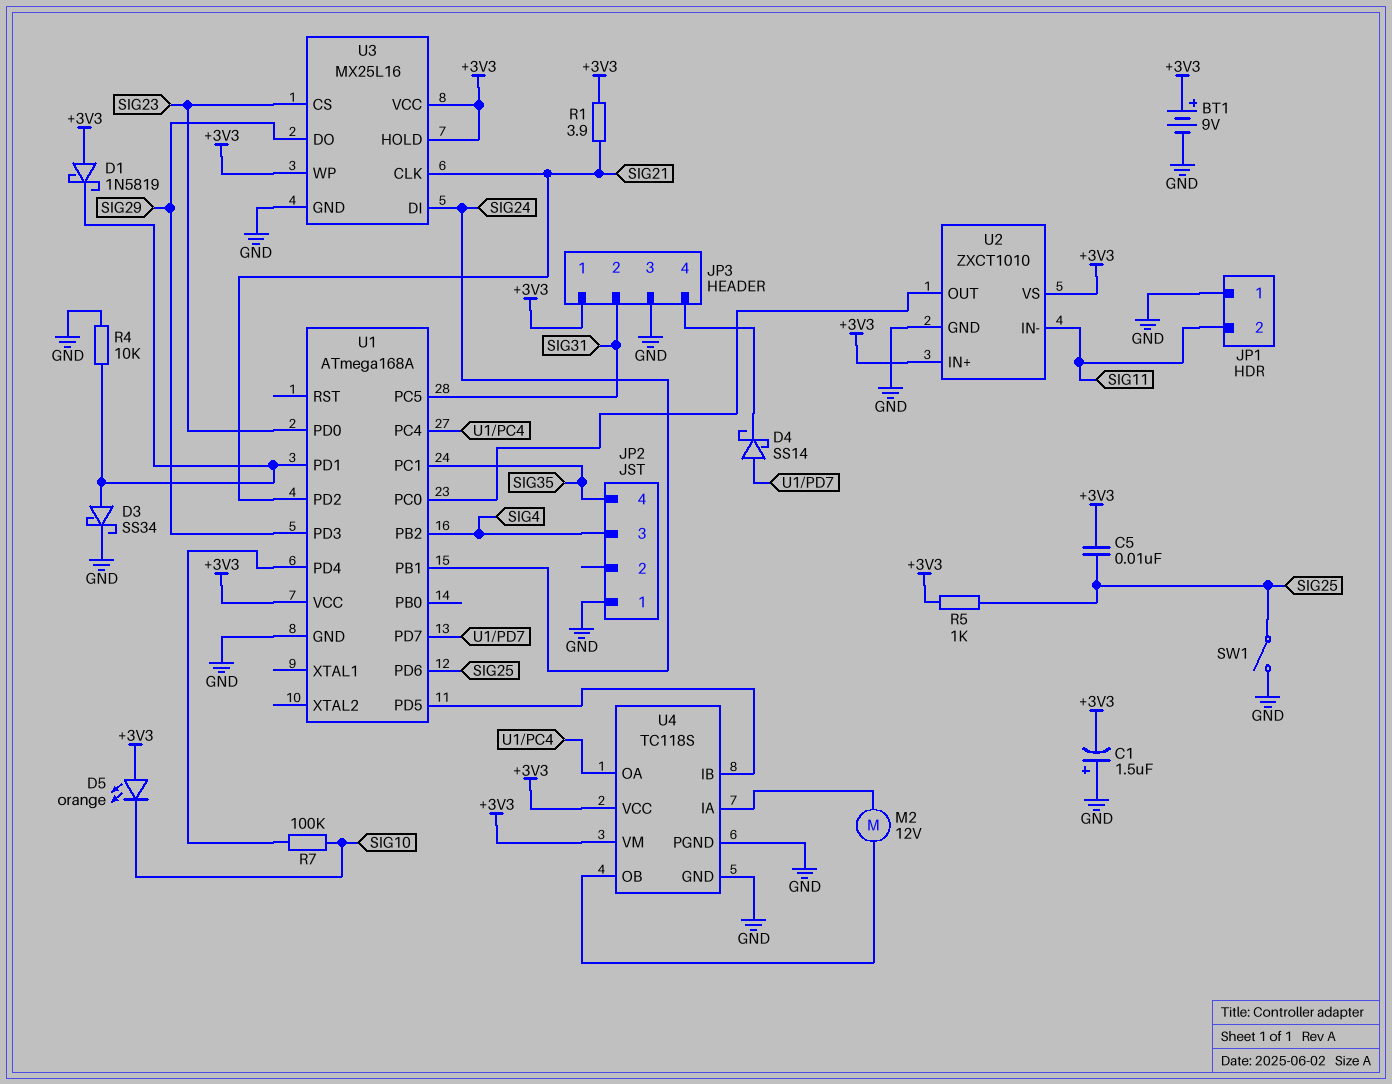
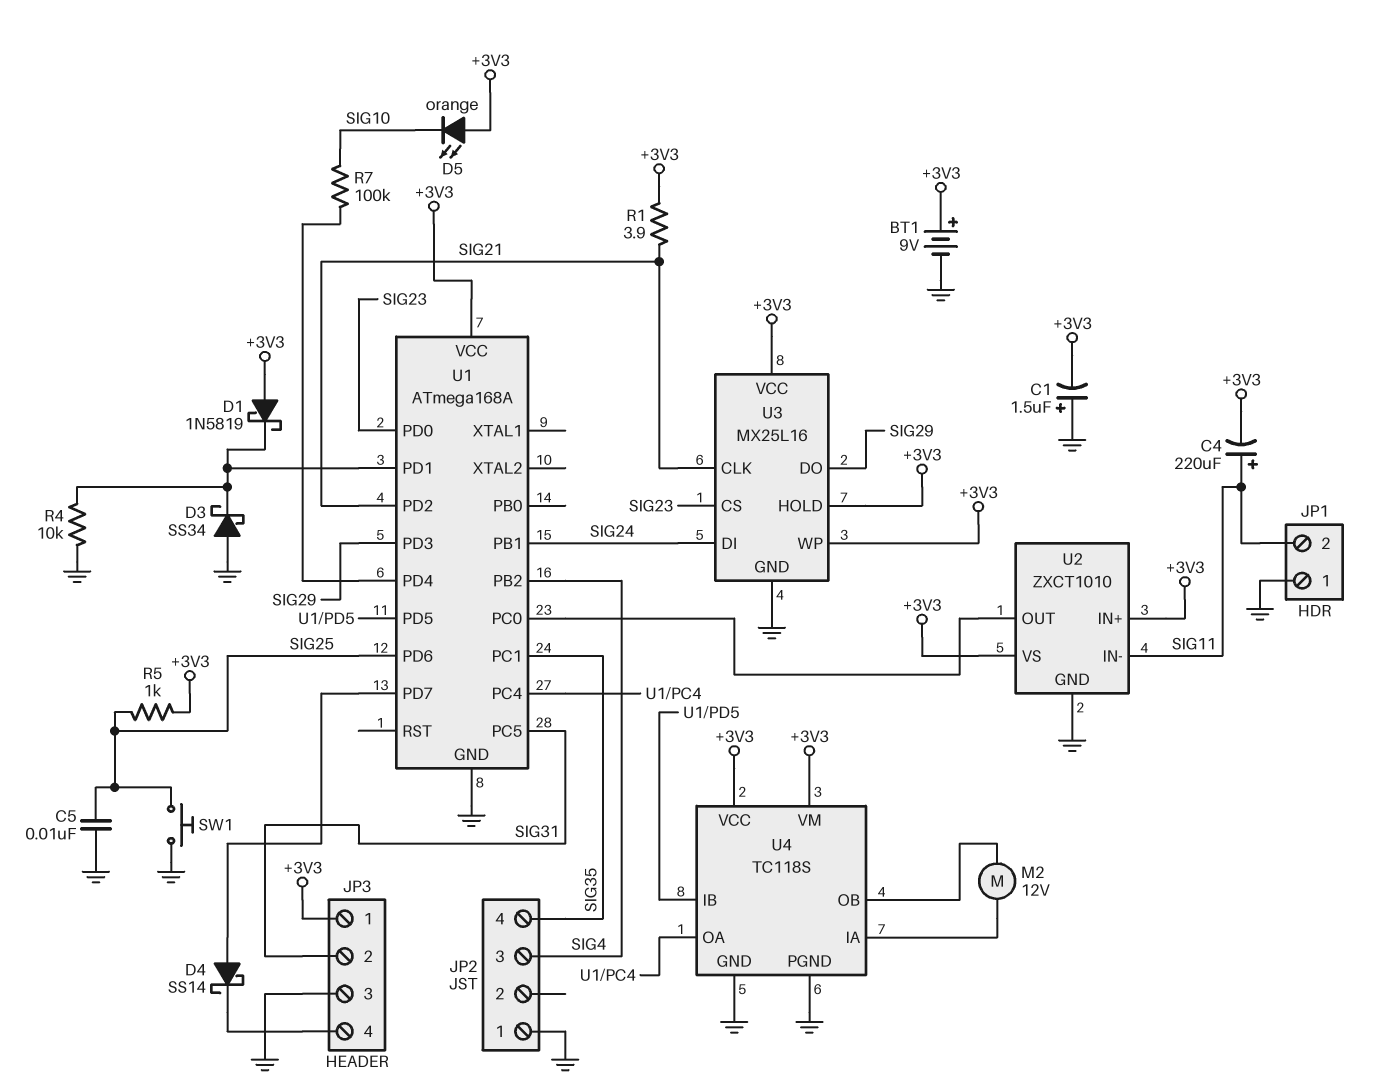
C4: none -> 220uF (plus SIG11, minus +3V3)
C5: 10nF (+3V3, SIG25) -> 10nF (GND, SIG25)
D3: schottky SS34 (A U1/PD1, K GND) -> schottky SS34 (A GND, K U1/PD1)
SW1: switch (GND, SIG25) -> button (GND, SIG25)

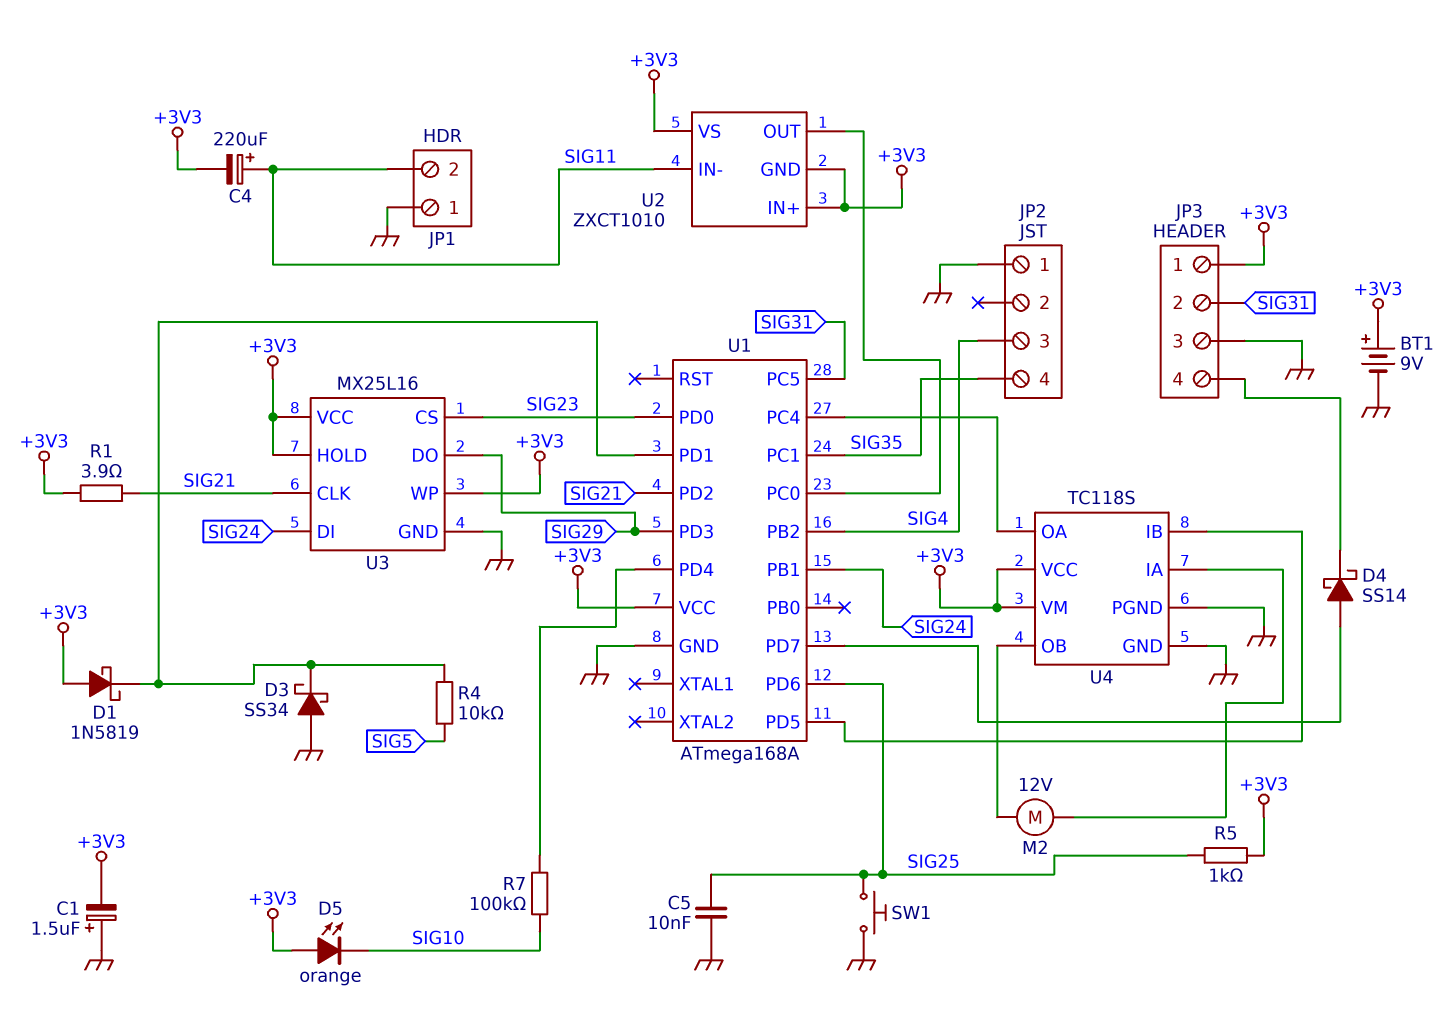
R4: 10k (GND, U1/PD1) -> 10k (SIG5, U1/PD1)
U2 pin GND: GND -> +3V3

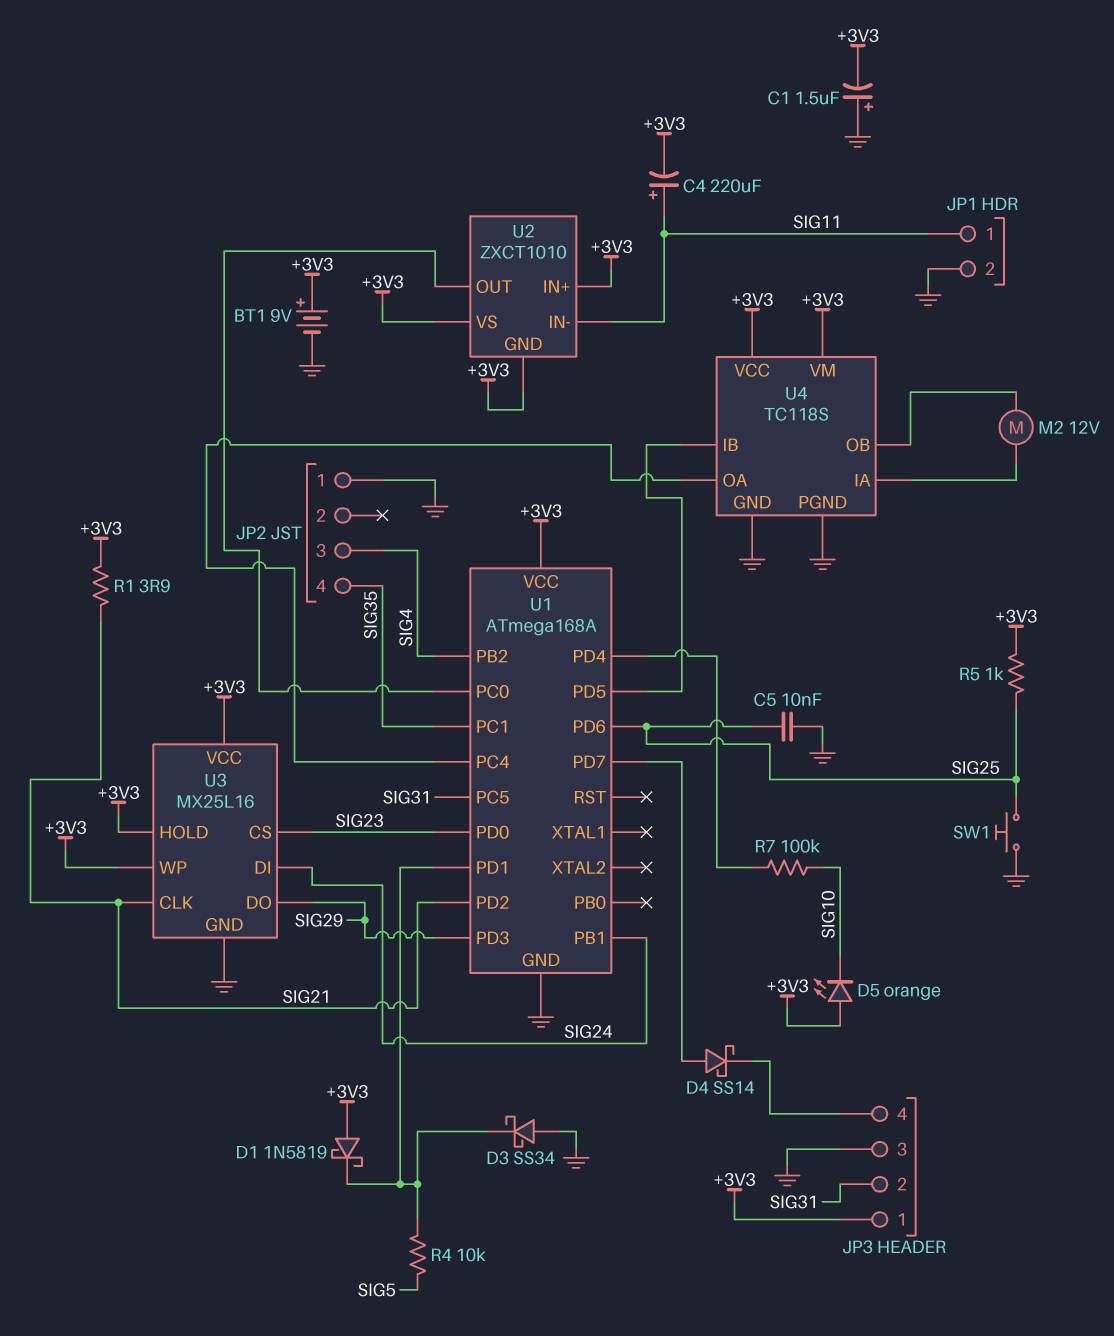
JP1 pin 1: GND -> SIG11
JP1 pin 2: SIG11 -> GND

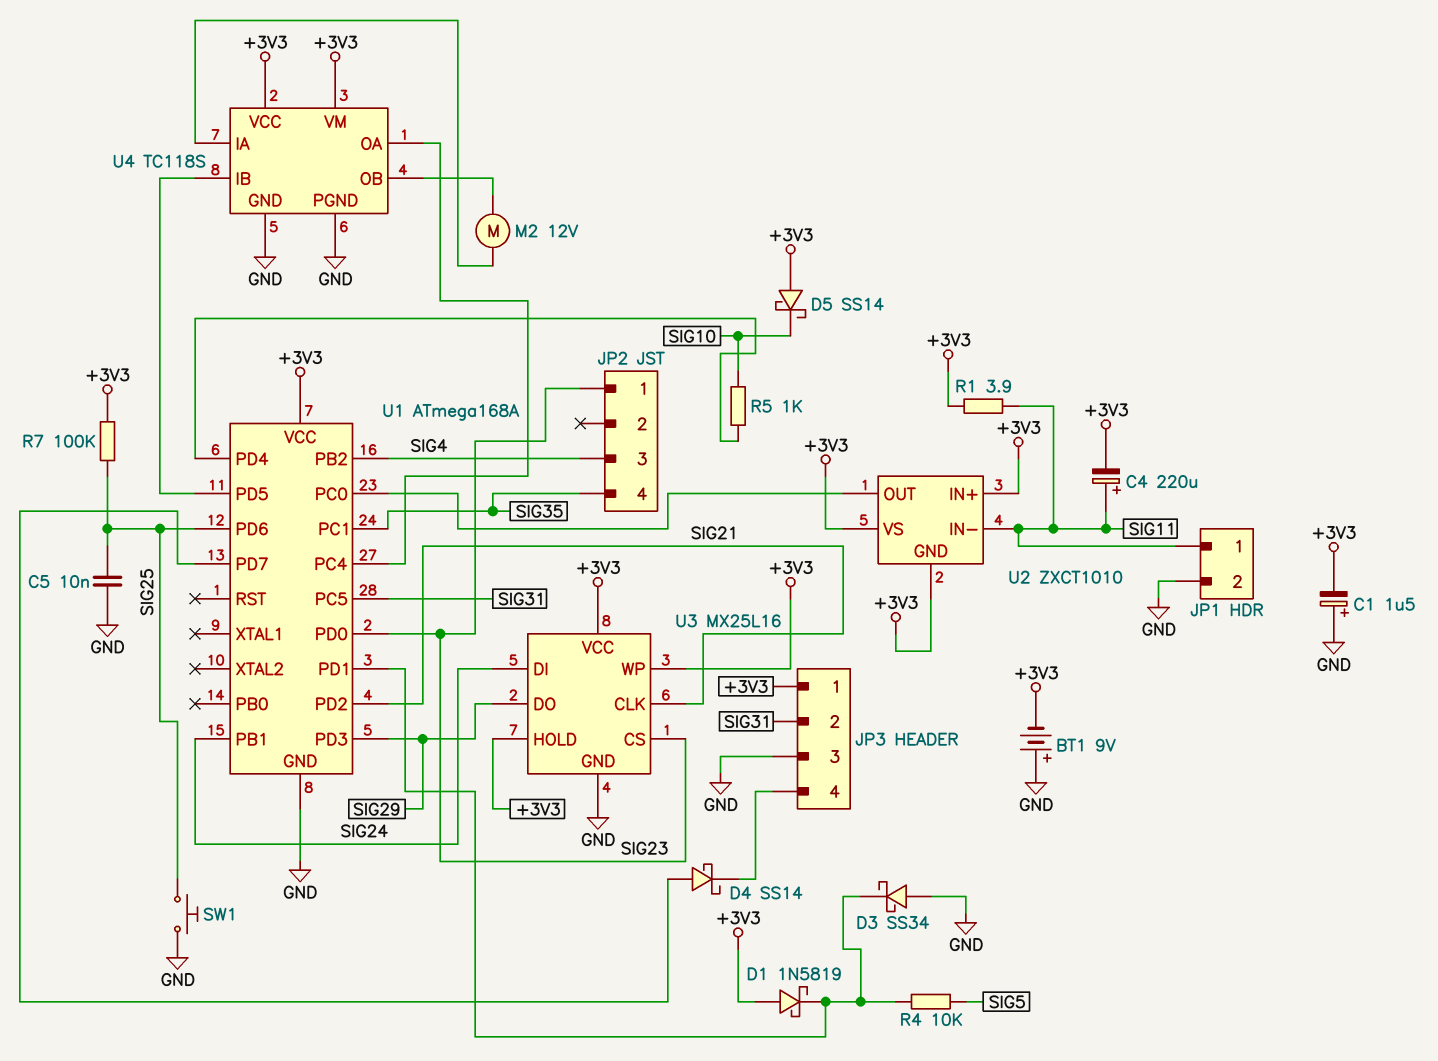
BT1: 9V (plus +3V3, minus GND) -> 9V (plus GND, minus +3V3)
D5: LED orange (A +3V3, K SIG10) -> schottky SS14 (A +3V3, K SIG10)
JP2 pin 1: GND -> SIG23
R1: 3.9 (+3V3, SIG21) -> 3.9 (+3V3, SIG11)
R5: 1k (+3V3, SIG25) -> 1k (SIG10, U1/PD4)
R7: 100k (SIG10, U1/PD4) -> 100k (+3V3, SIG25)

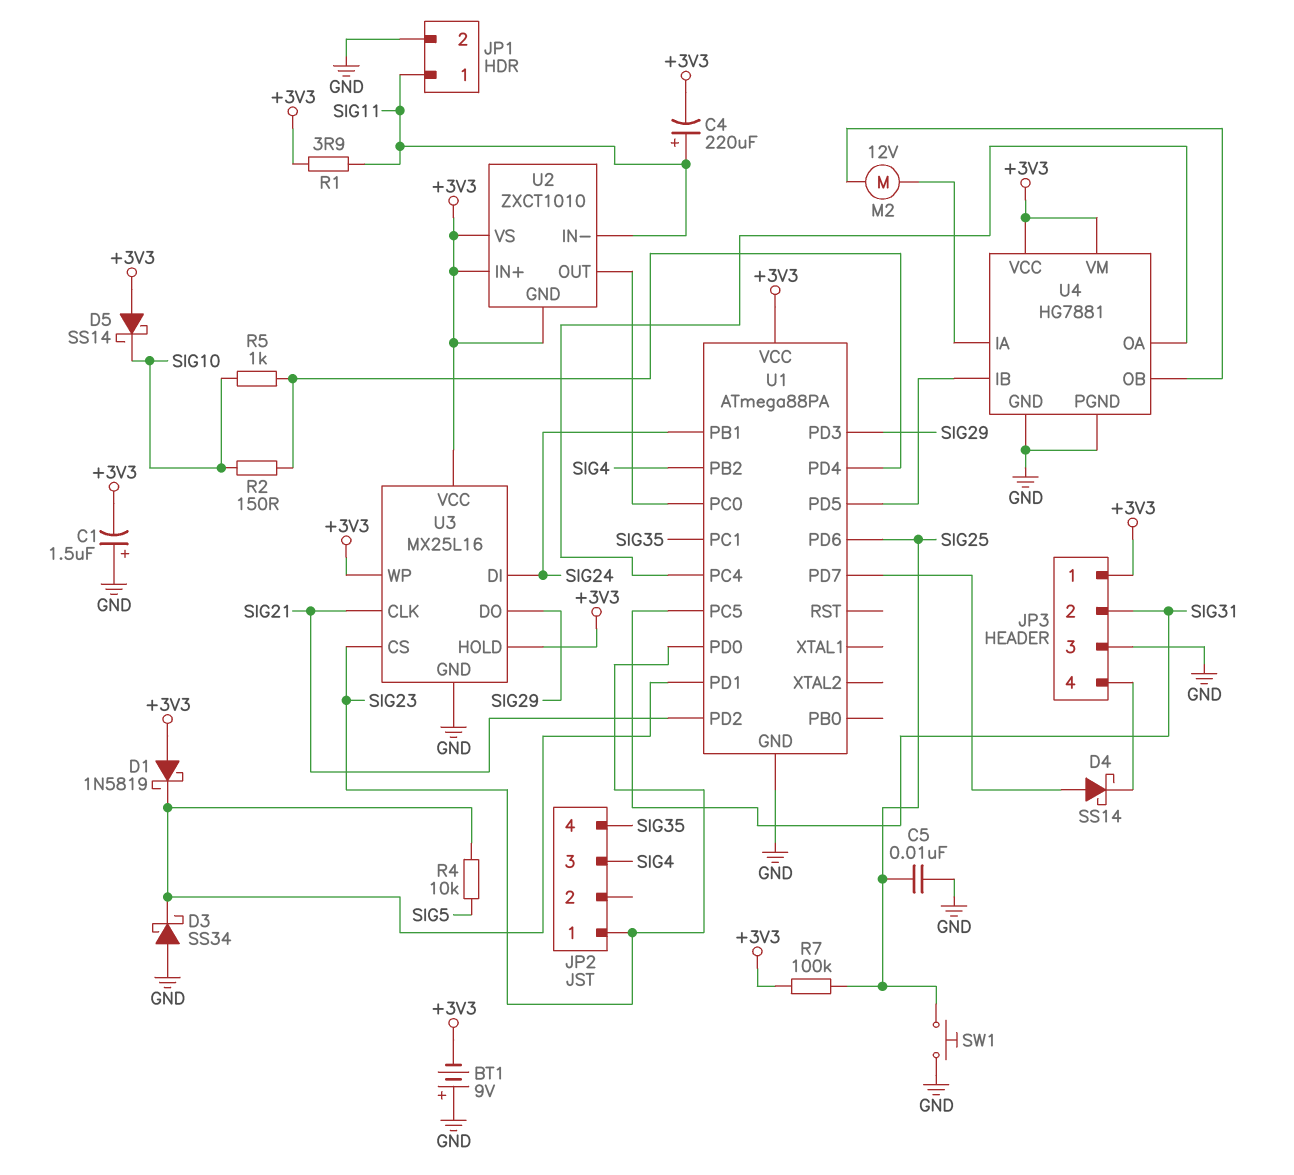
R2: none -> 150 (SIG10, U1/PD4)
U1: ATmega168A -> ATmega88PA
U4: TC118S -> HG7881

